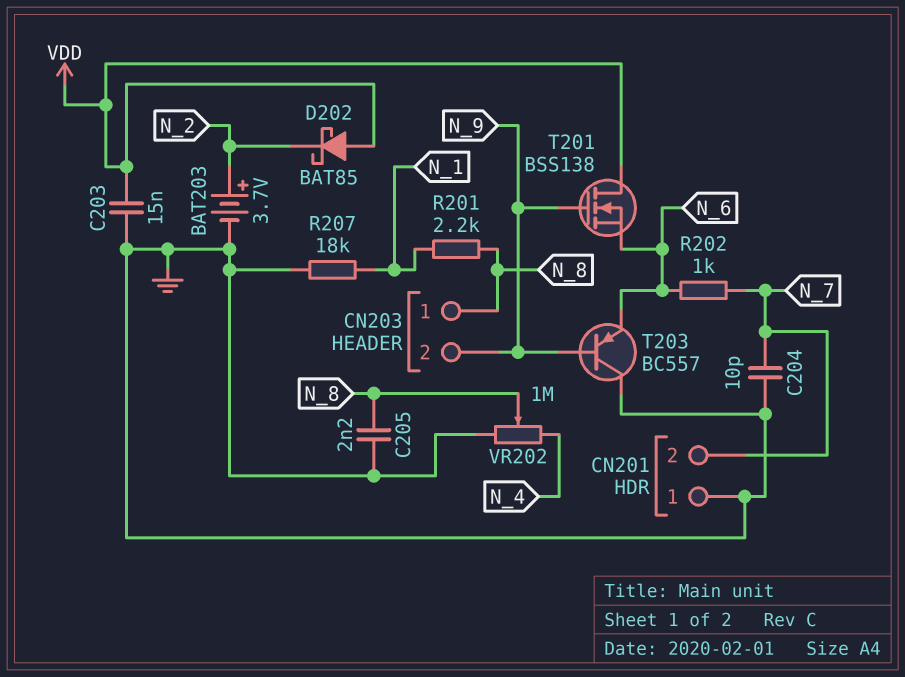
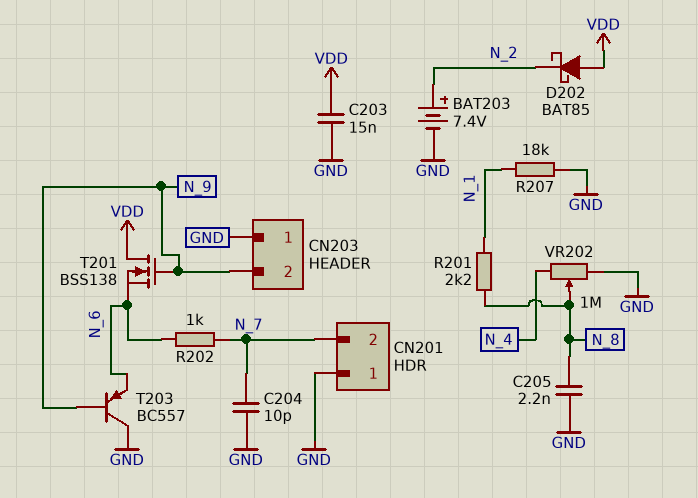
BAT203: 3.7V (plus N_2, minus GND) -> 7.4V (plus N_2, minus GND)
CN203 pin 1: N_8 -> GND

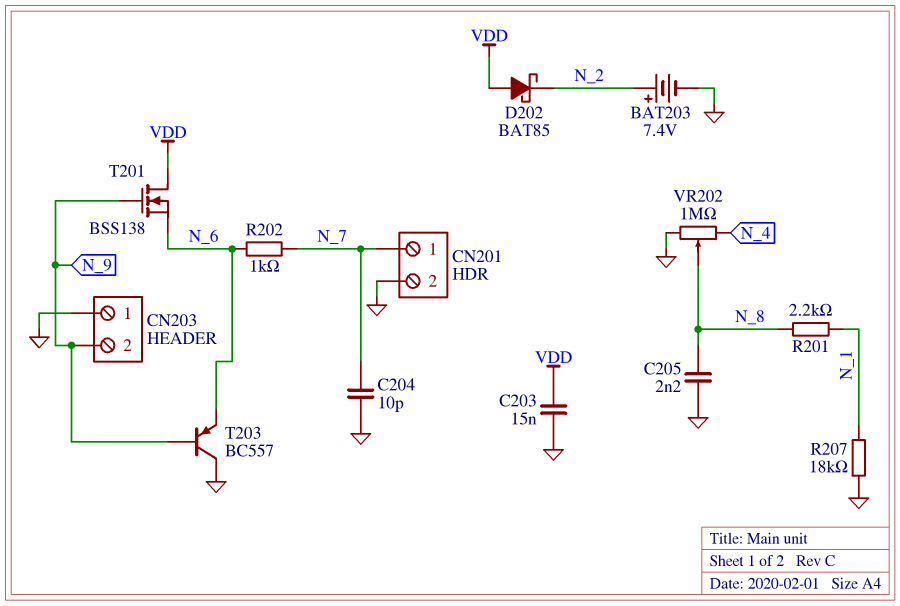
CN201 pin 1: GND -> N_7
CN201 pin 2: N_7 -> GND

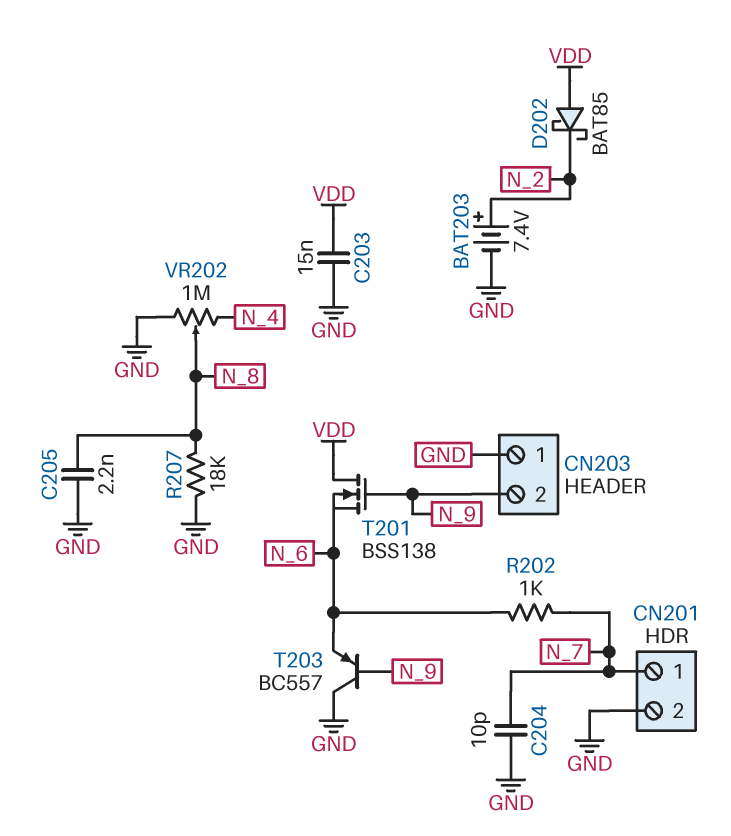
R201: 2.2k (N_1, N_8) -> none
R207: 18k (GND, N_1) -> 18k (GND, N_8)

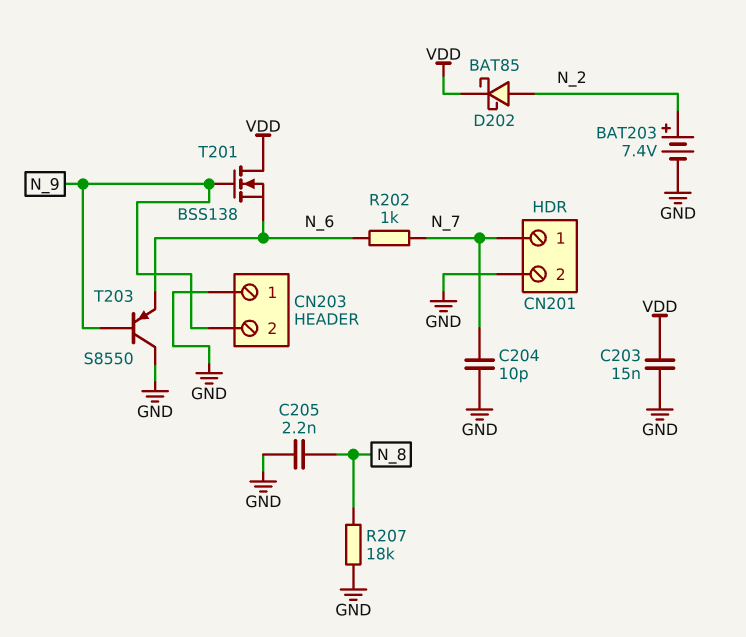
D202: schottky BAT85 (A VDD, K N_2) -> schottky BAT85 (A N_2, K VDD)
T203: PNP BC557 (B N_9, C GND, E N_6) -> PNP S8550 (B N_9, C GND, E N_6)
VR202: 1M (GND, N_4, wiper N_8) -> none

